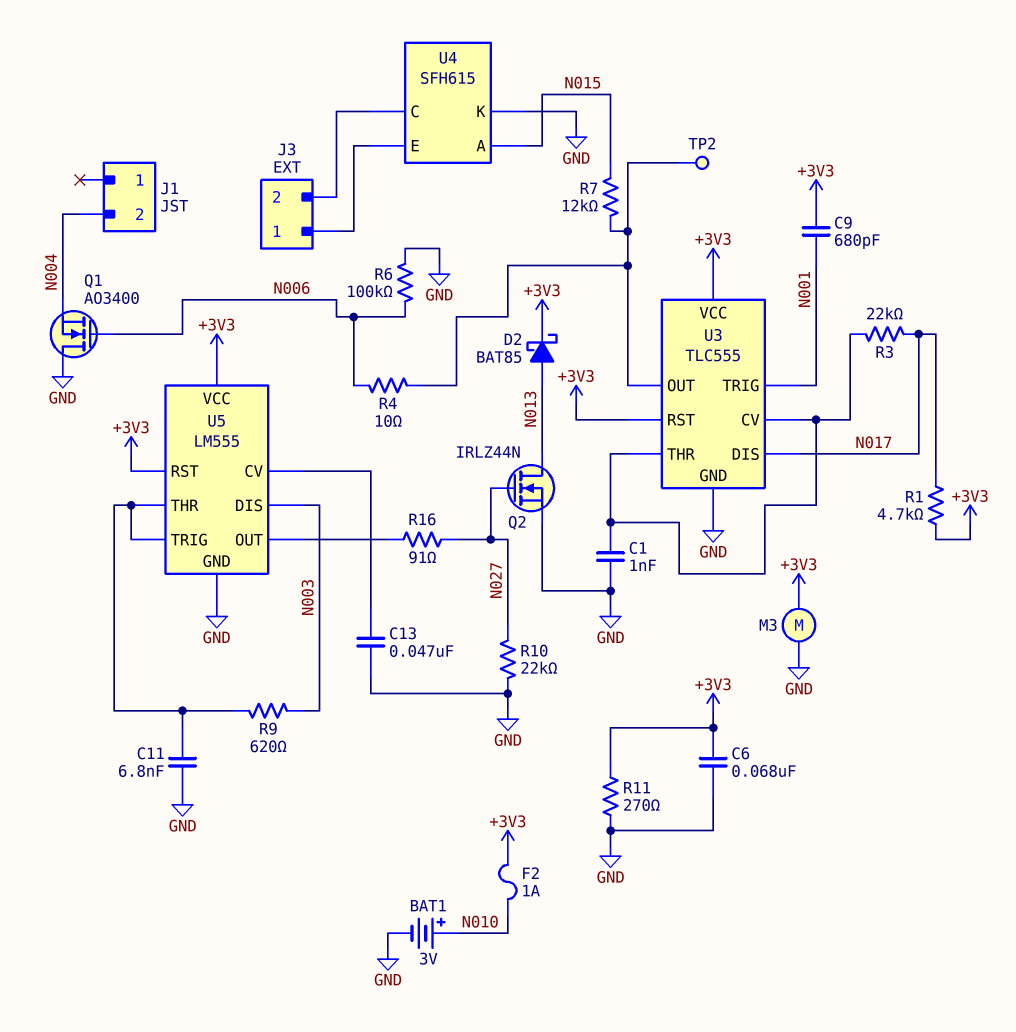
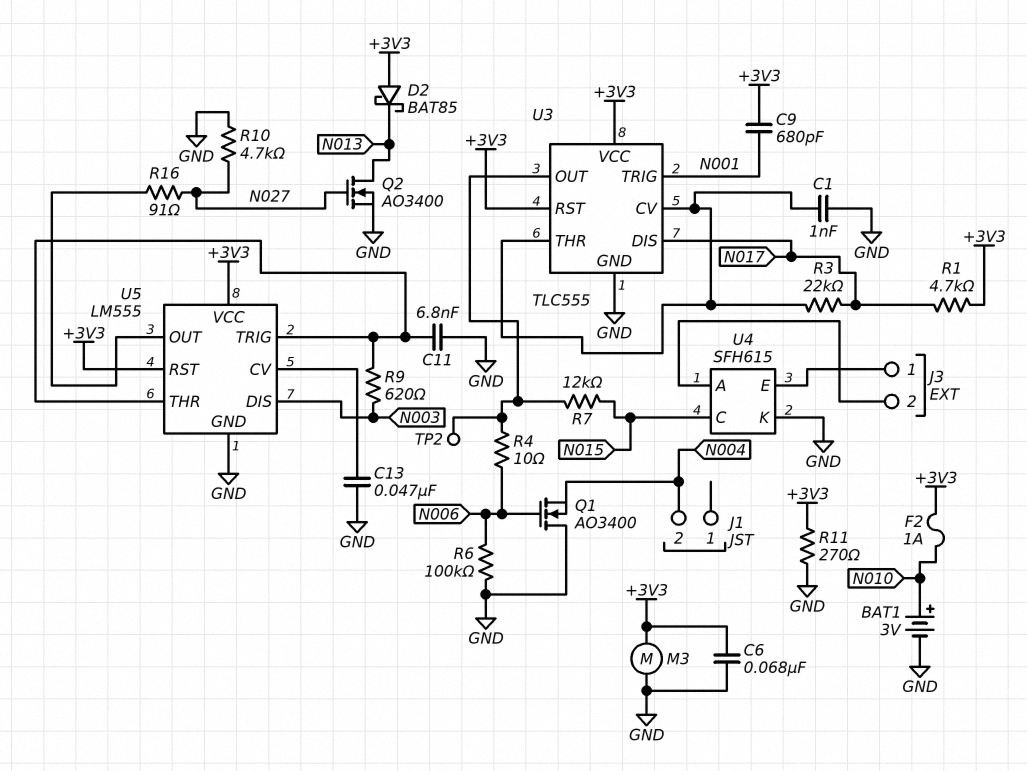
D2: schottky BAT85 (A N013, K +3V3) -> schottky BAT85 (A +3V3, K N013)
Q2: NMOS IRLZ44N (G N027, D N013, S GND) -> NMOS AO3400 (G N027, D N013, S GND)
R10: 22k (GND, N027) -> 4.7k (GND, N027)
U4 pin A: N015 -> J3/2
U4 pin C: J3/2 -> N015

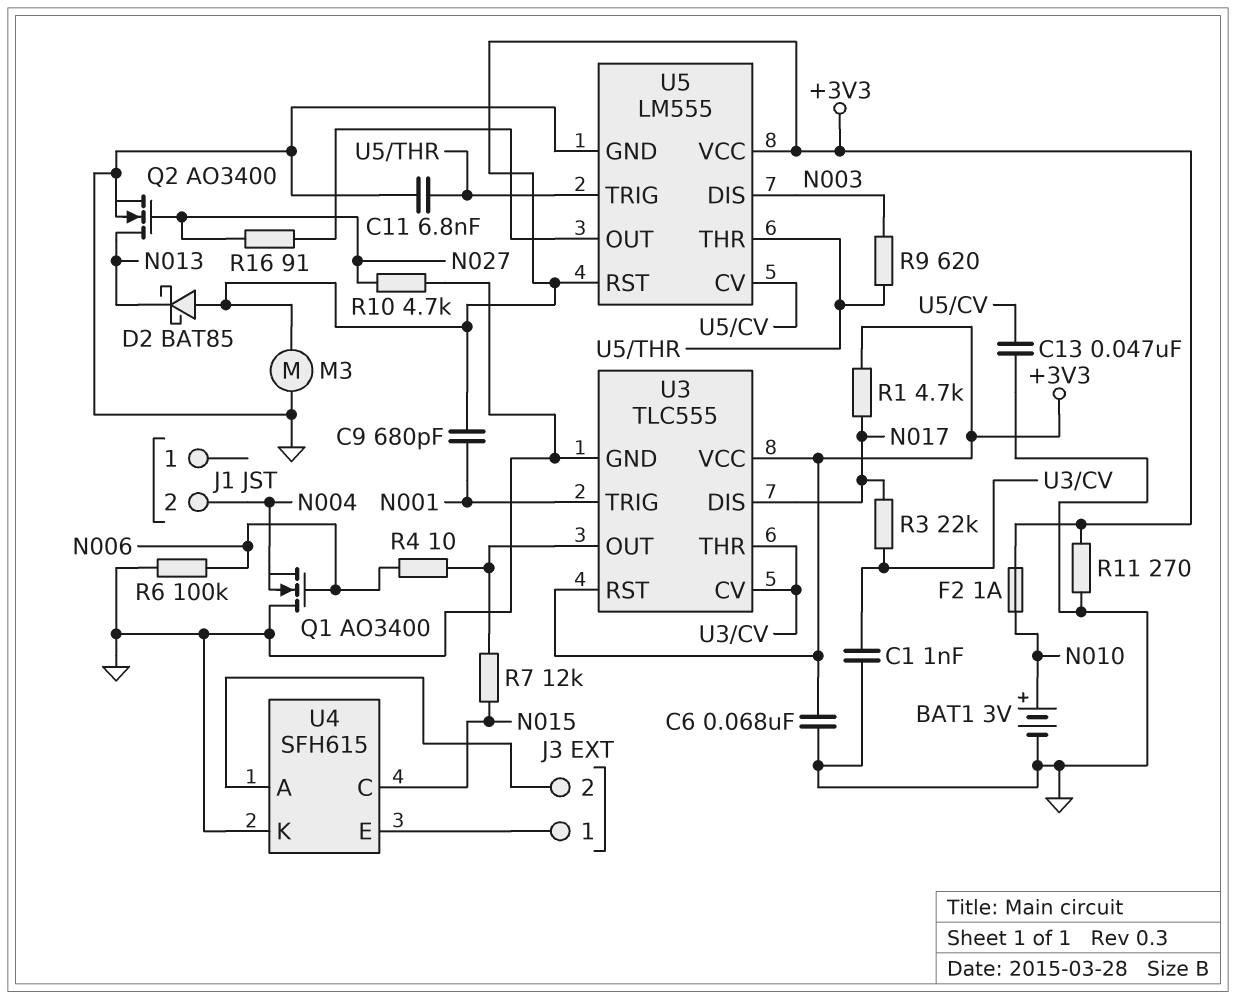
TP2: test point (U3/OUT) -> none

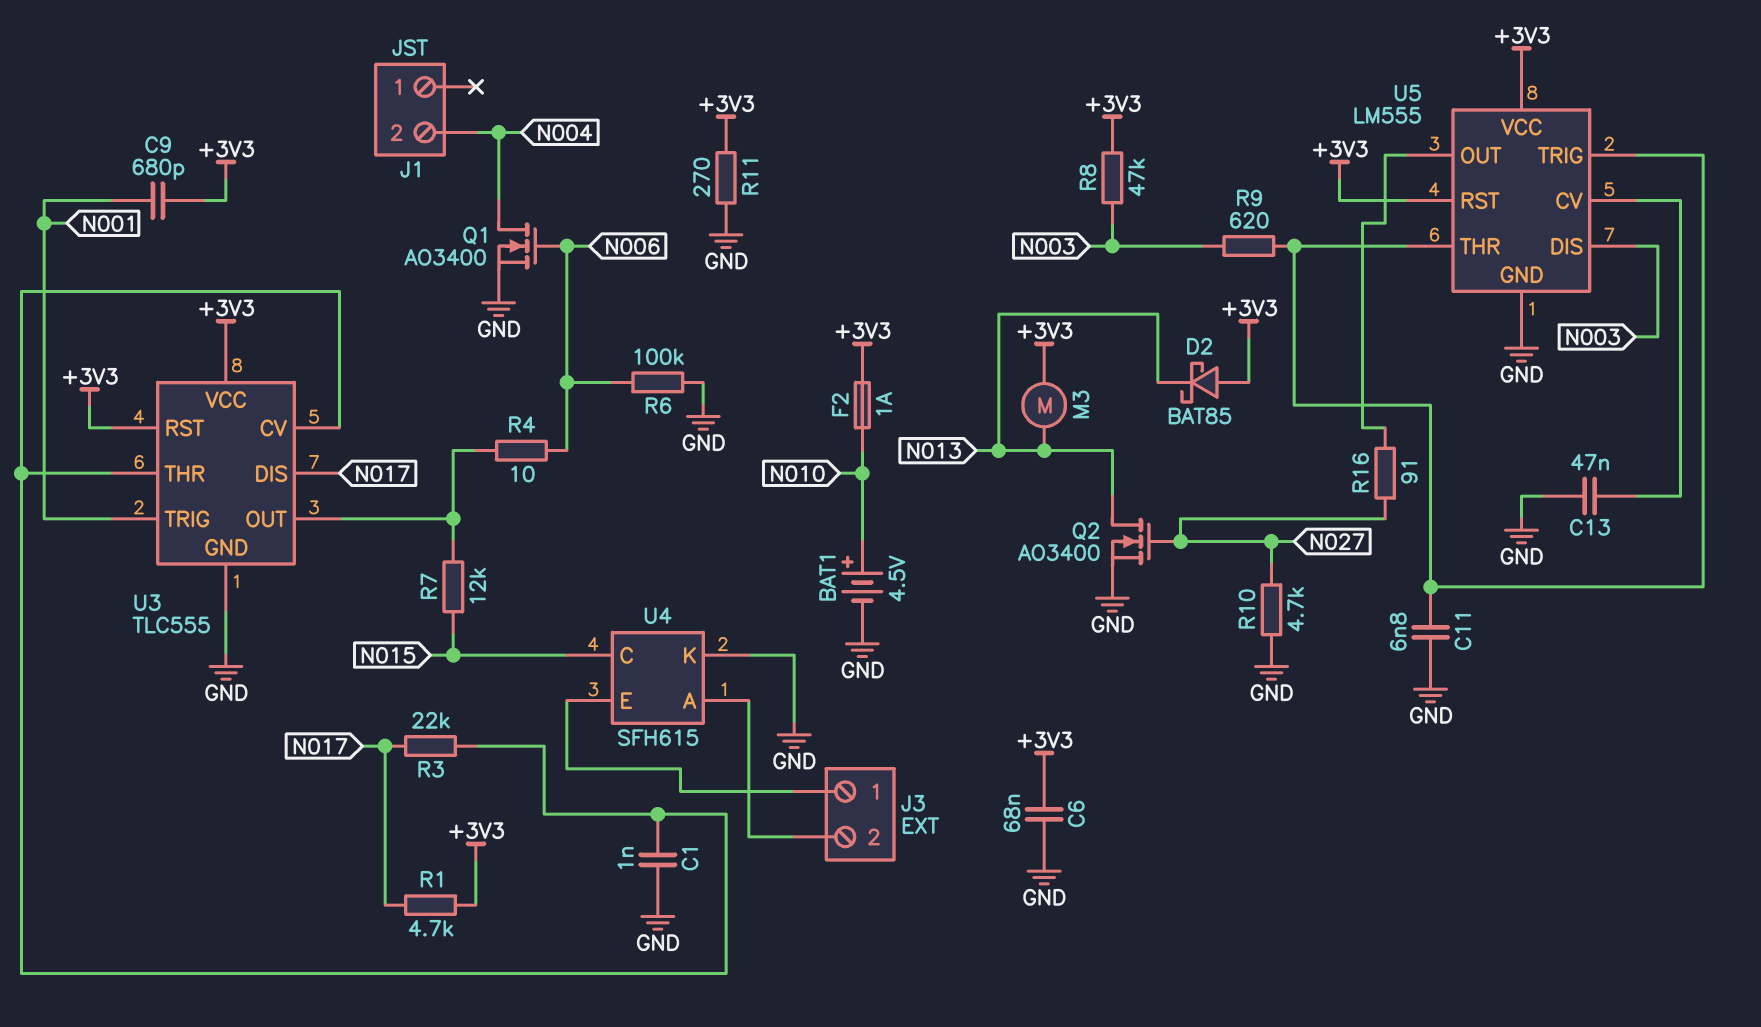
BAT1: 3V (plus N010, minus GND) -> 4.5V (plus N010, minus GND)
M3: motor (+3V3, GND) -> motor (+3V3, N013)
Q1: NMOS AO3400 (G N006, D GND, S N004) -> NMOS AO3400 (G N006, D N004, S GND)
R8: none -> 47k (+3V3, N003)

